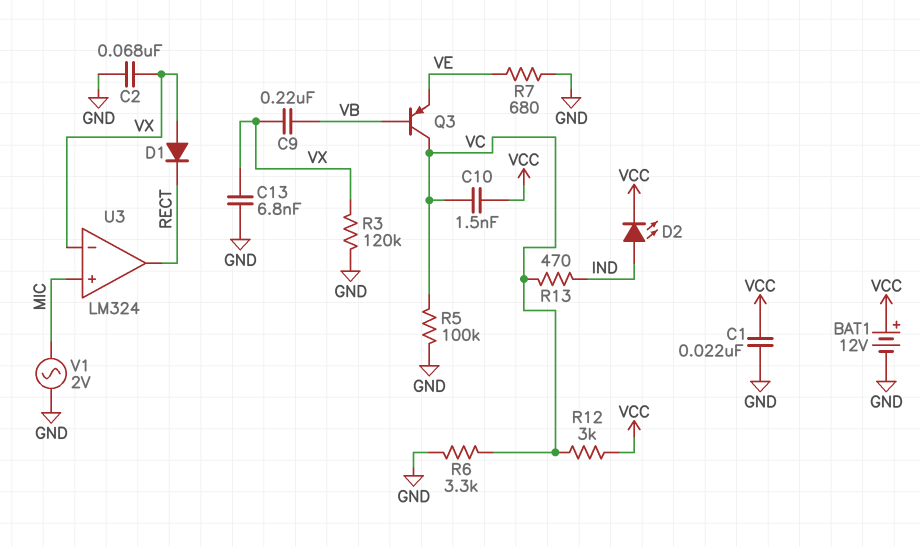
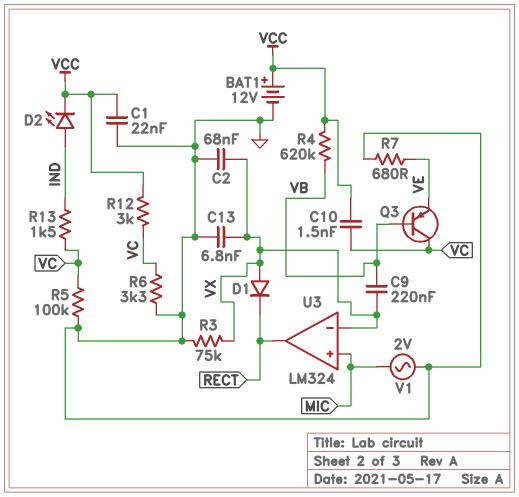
R3: 120k (GND, VX) -> 75k (GND, VX)
R4: none -> 620k (VB, VCC)
R13: 470 (IND, VC) -> 1.5k (IND, VC)

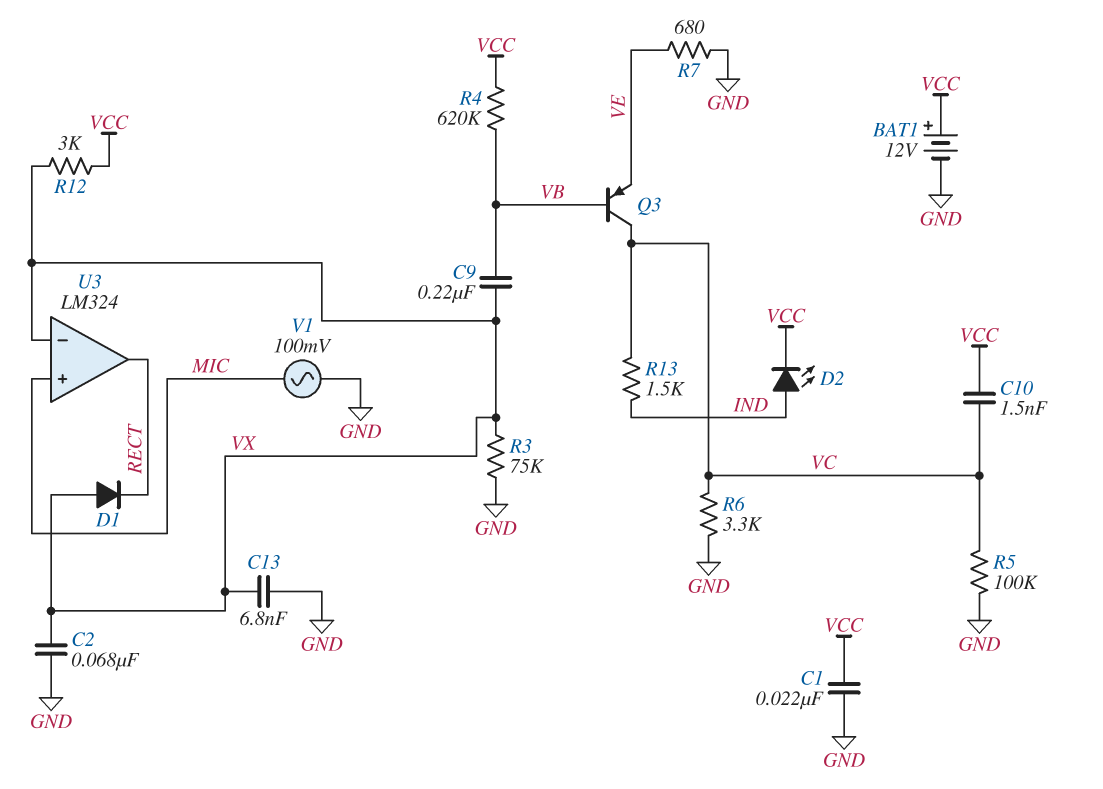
R12: 3k (VC, VCC) -> 3k (VCC, VX)
V1: AC 2V (GND, MIC) -> AC 100mV (GND, MIC)

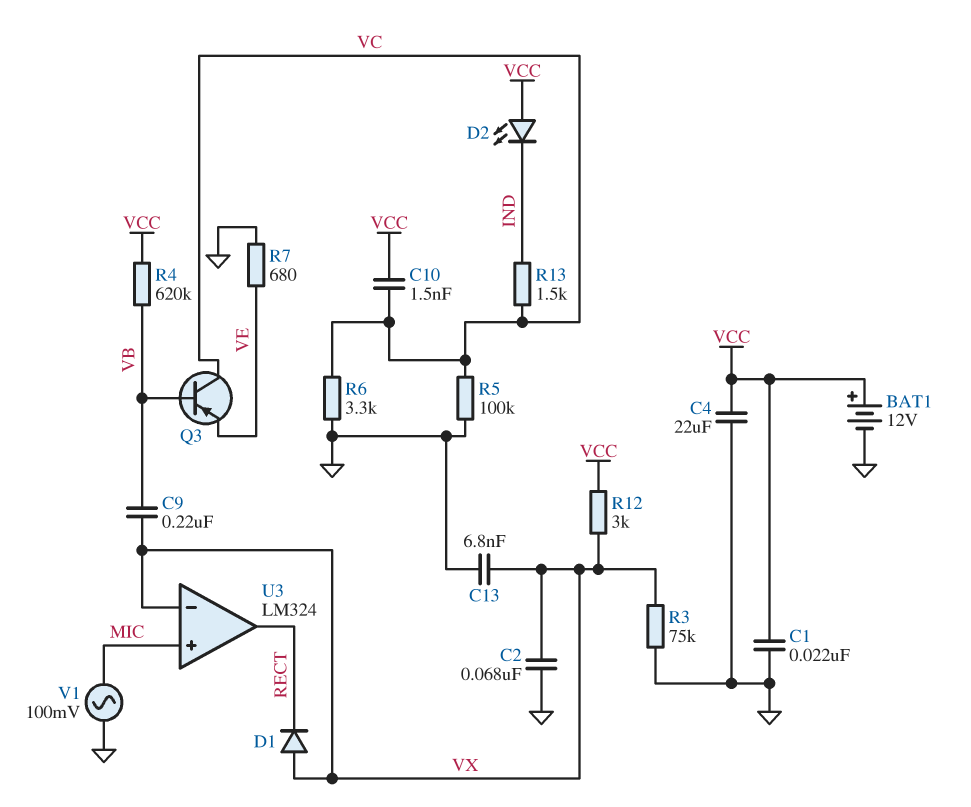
C4: none -> 22uF (GND, VCC)
D2: LED (A IND, K VCC) -> LED (A VCC, K IND)

